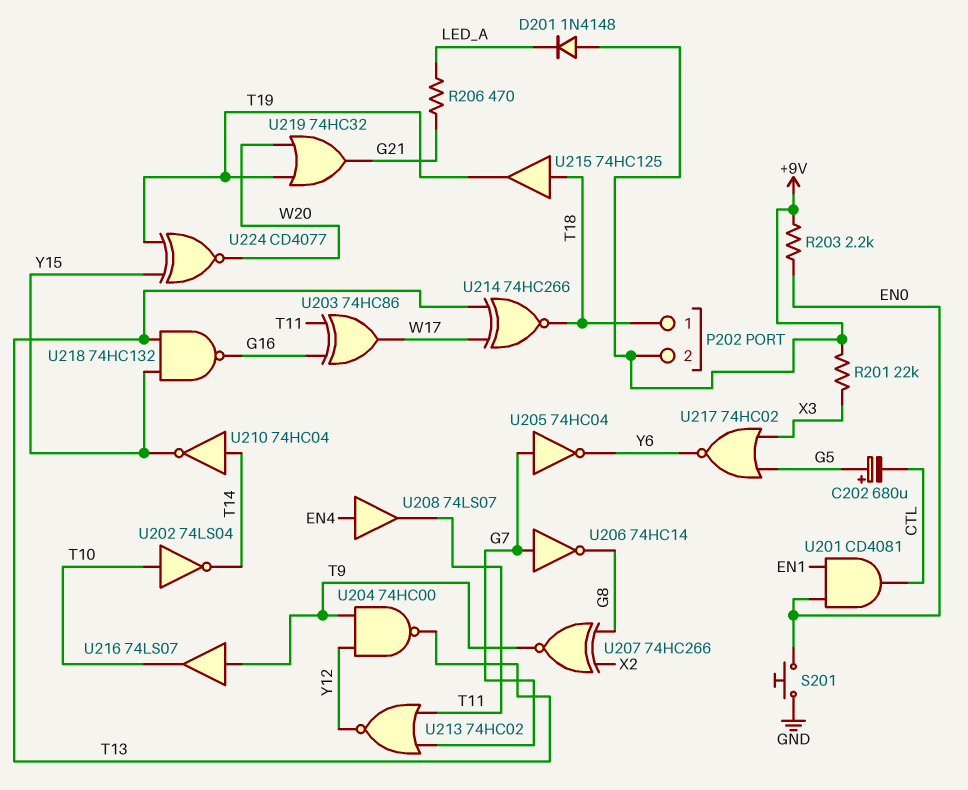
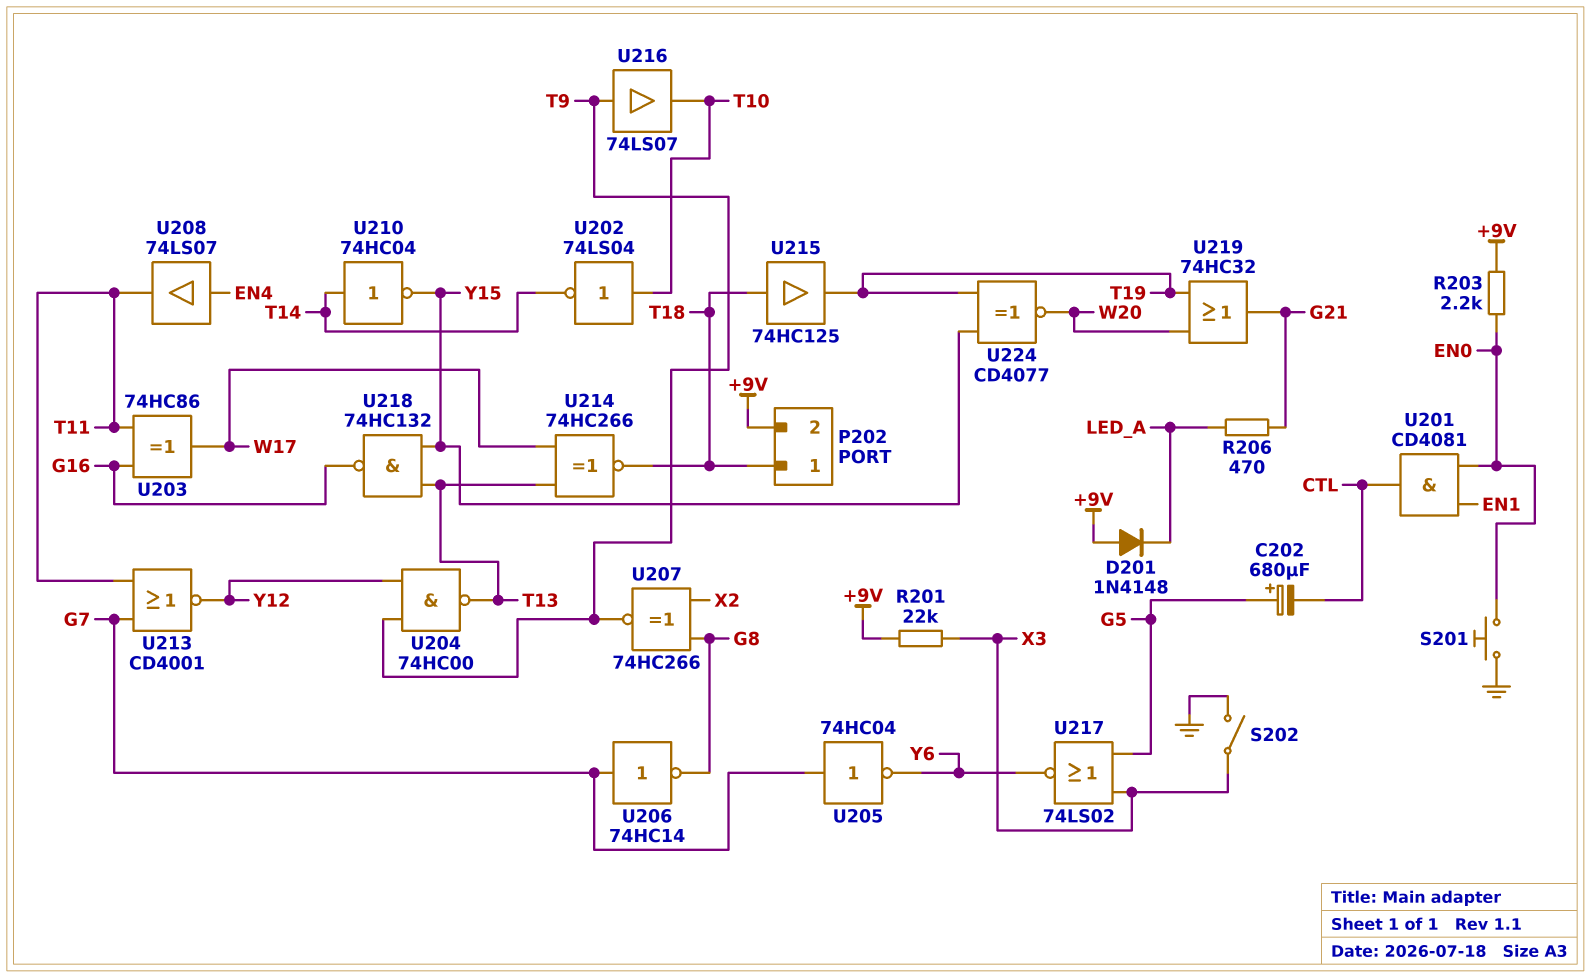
S202: none -> switch (GND, X3)
U213: NOR 74HC02 (in G7, in T11, out Y12) -> NOR CD4001 (in G7, in T11, out Y12)
U217: NOR 74HC02 (in G5, in X3, out Y6) -> NOR 74LS02 (in G5, in X3, out Y6)

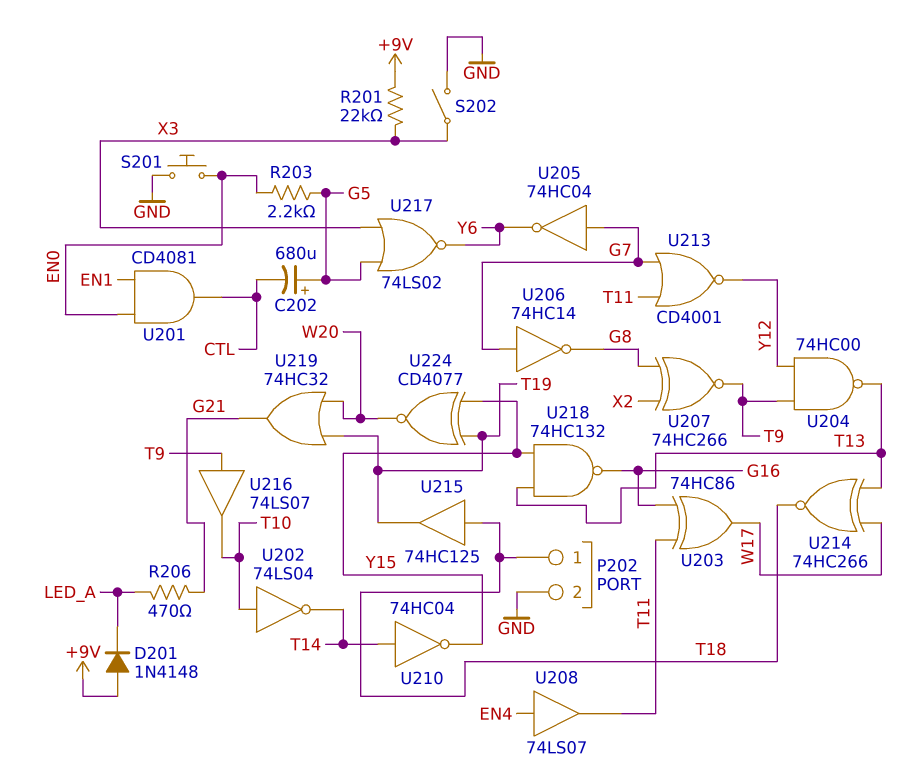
P202 pin 2: +9V -> GND
R203: 2.2k (+9V, EN0) -> 2.2k (EN0, G5)

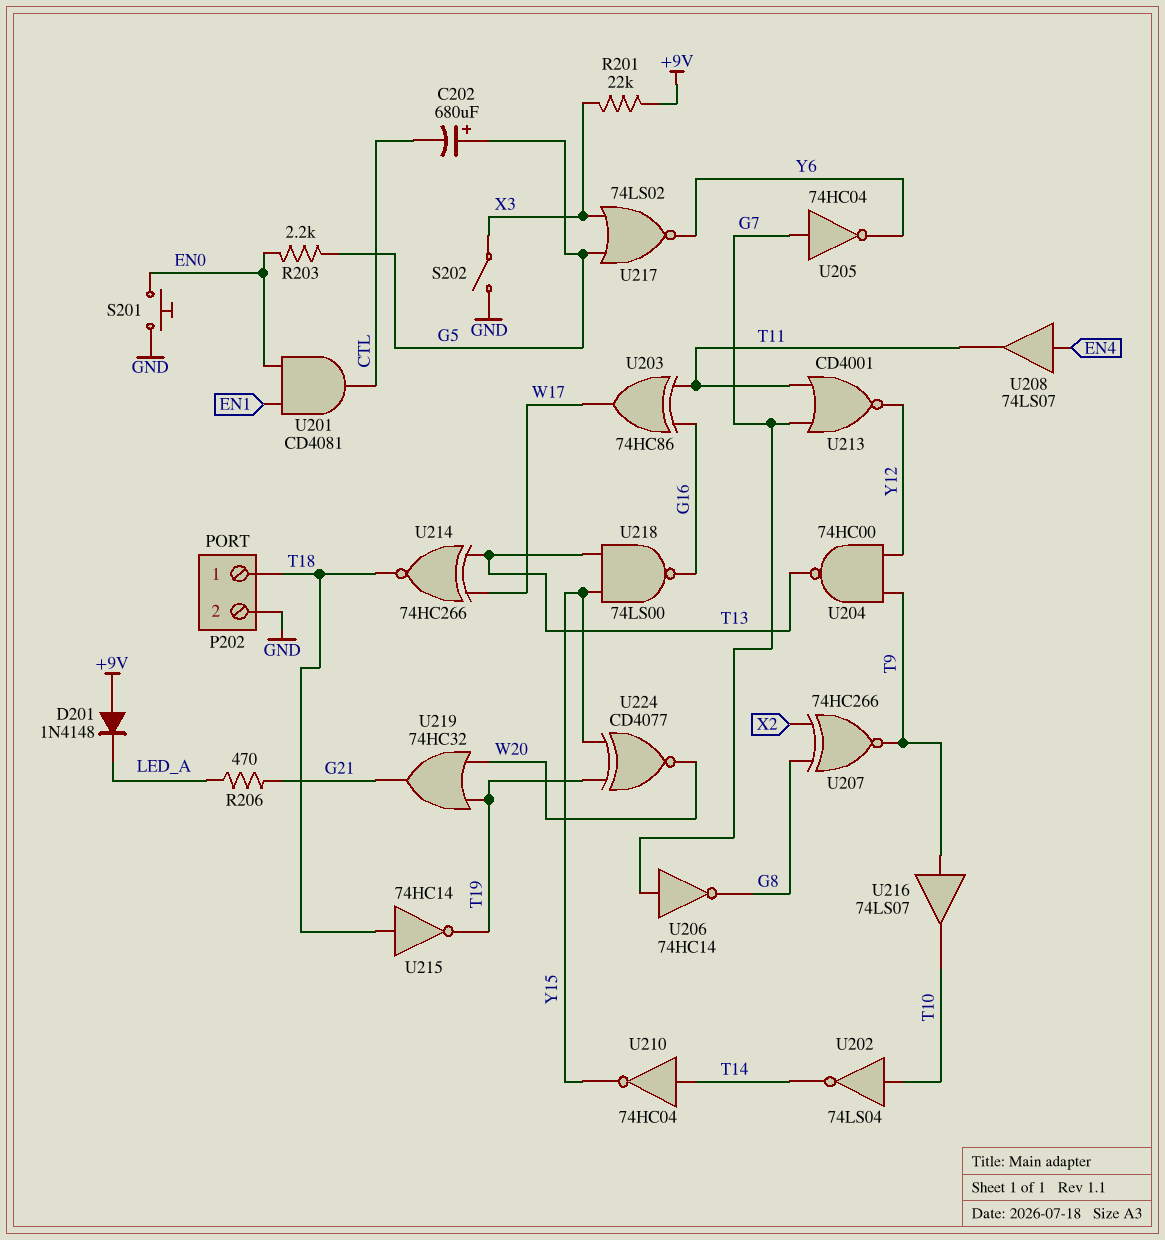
U215: buffer 74HC125 (in T18, out T19) -> NOT 74HC14 (in T18, out T19)
U218: NAND 74HC132 (in T13, in Y15, out G16) -> NAND 74LS00 (in T13, in Y15, out G16)

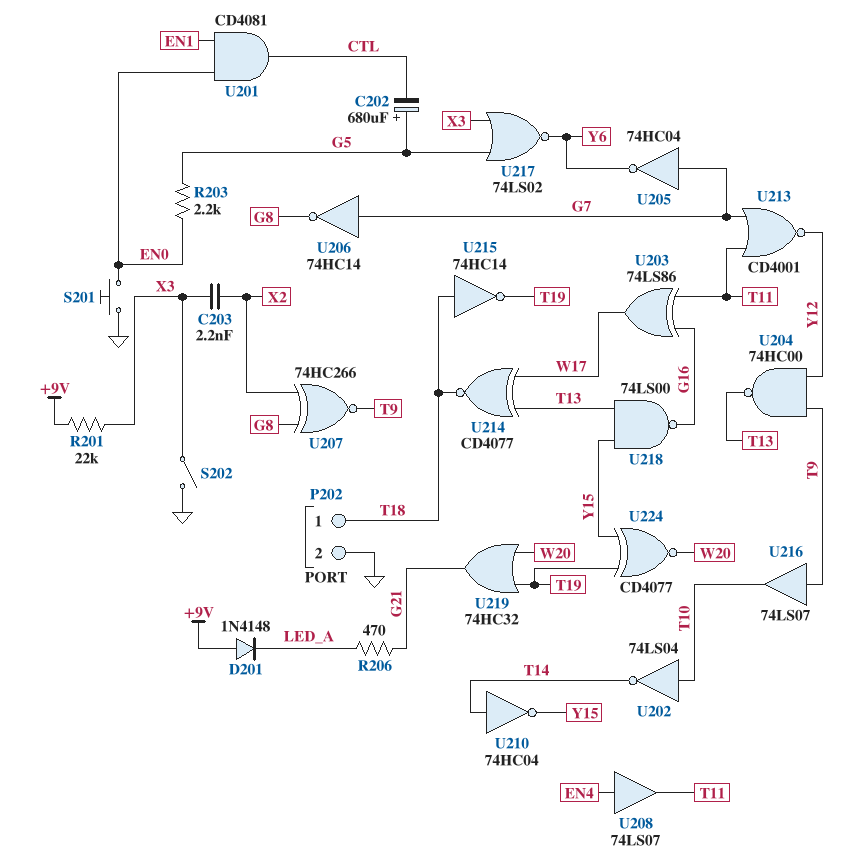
C203: none -> 2.2nF (X2, X3)
U203: XOR 74HC86 (in G16, in T11, out W17) -> XOR 74LS86 (in G16, in T11, out W17)
U214: XNOR 74HC266 (in T13, in W17, out T18) -> XNOR CD4077 (in T13, in W17, out T18)

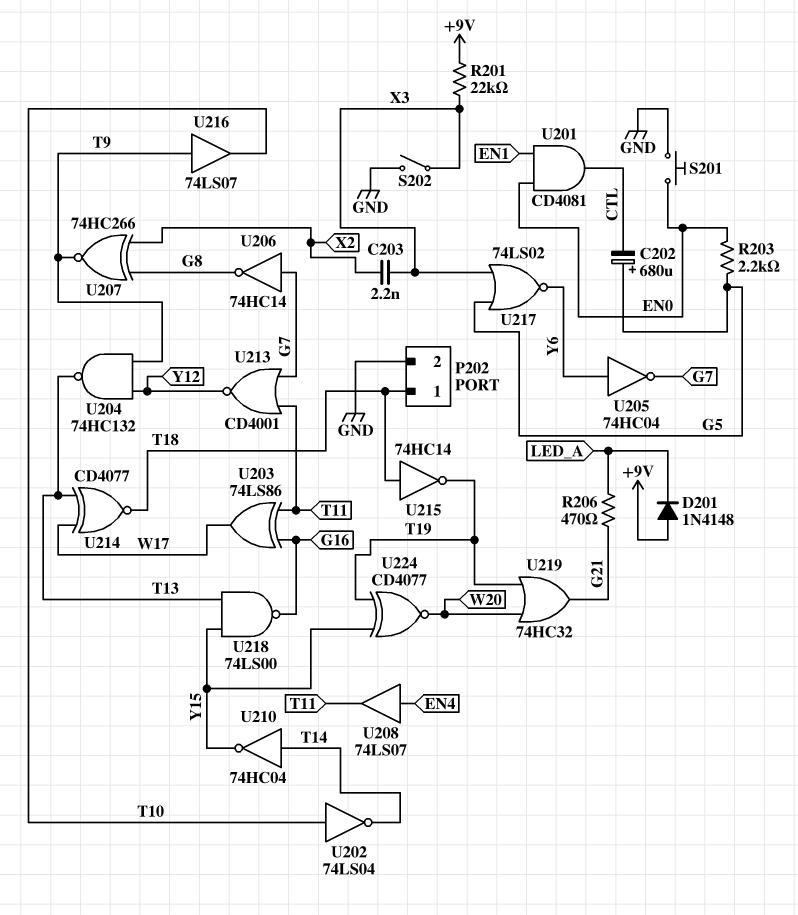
U204: NAND 74HC00 (in T9, in Y12, out T13) -> NAND 74HC132 (in T9, in Y12, out T13)
U205: NOT 74HC04 (in G7, out Y6) -> NOT 74HC04 (in Y6, out G7)

